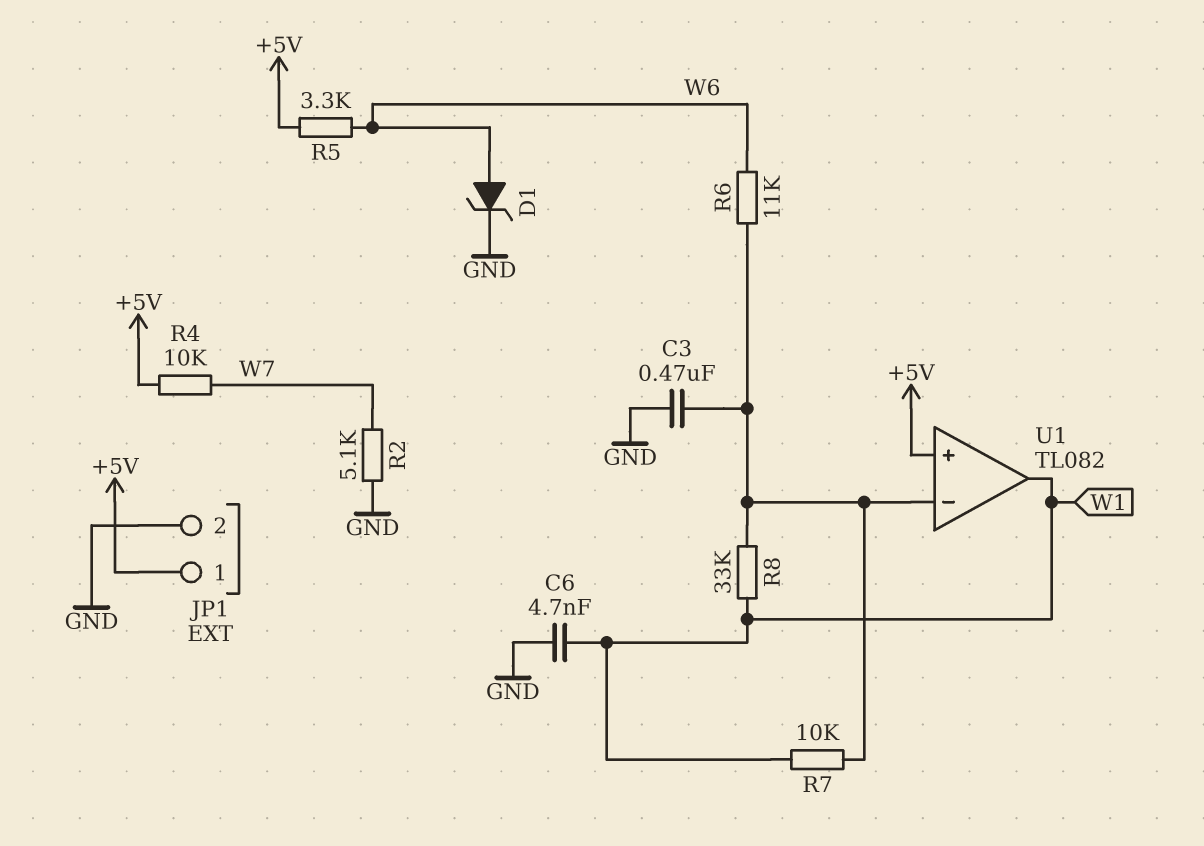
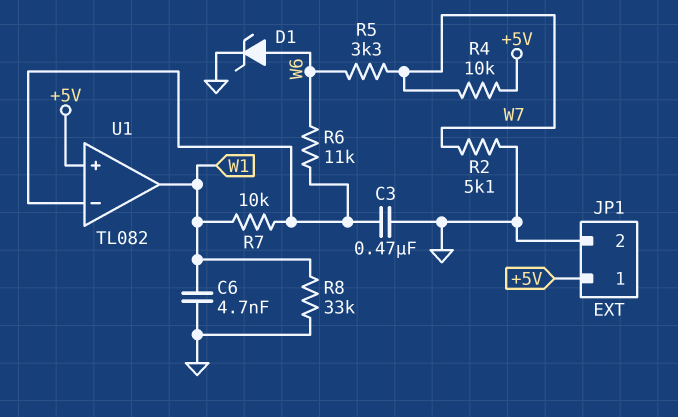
R5: 3.3k (+5V, W6) -> 3.3k (W6, W7)
R8: 33k (U1/in-, W1) -> 33k (GND, W1)

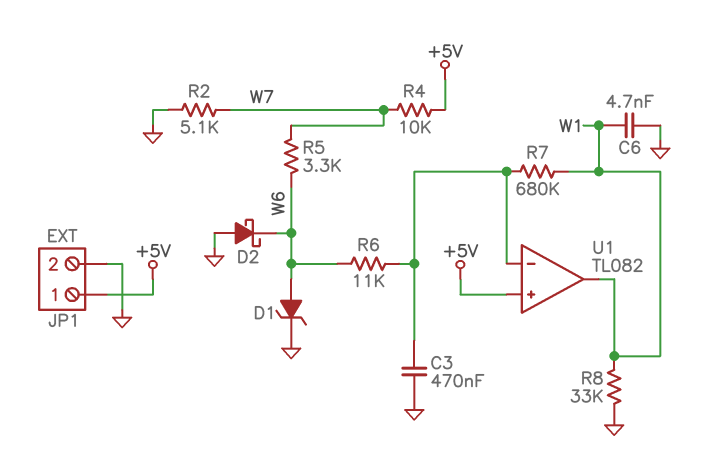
D2: none -> schottky (A GND, K W6)
R7: 10k (U1/in-, W1) -> 680k (U1/in-, W1)

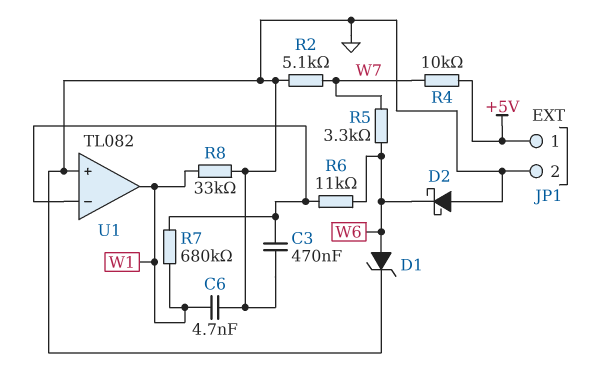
U1 pin in+: +5V -> GND

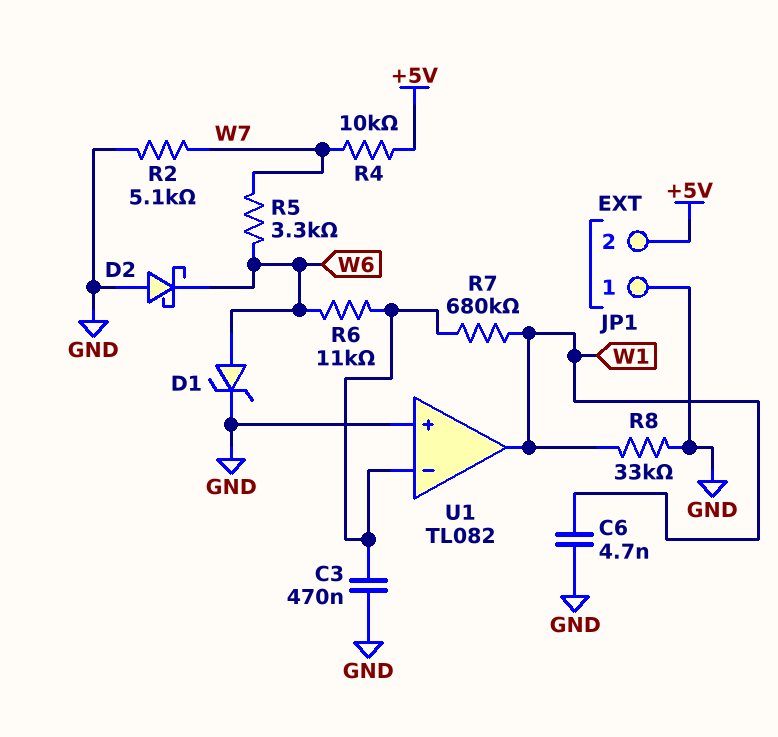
JP1 pin 1: +5V -> GND
JP1 pin 2: GND -> +5V

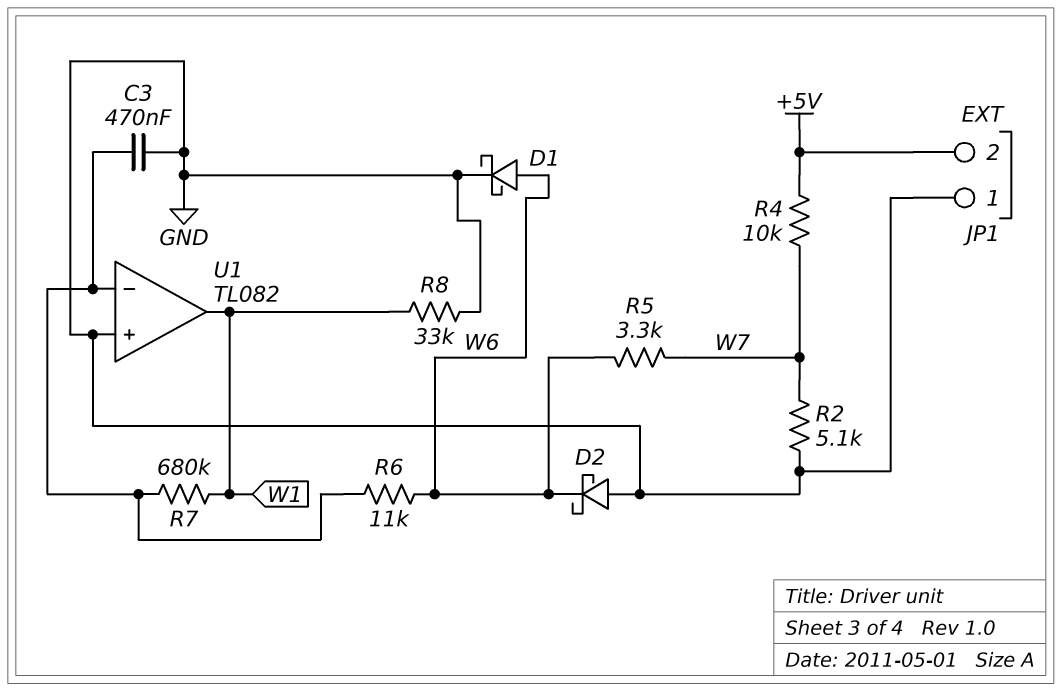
C6: 4.7nF (GND, W1) -> none
D1: zener (A W6, K GND) -> schottky (A W6, K GND)

